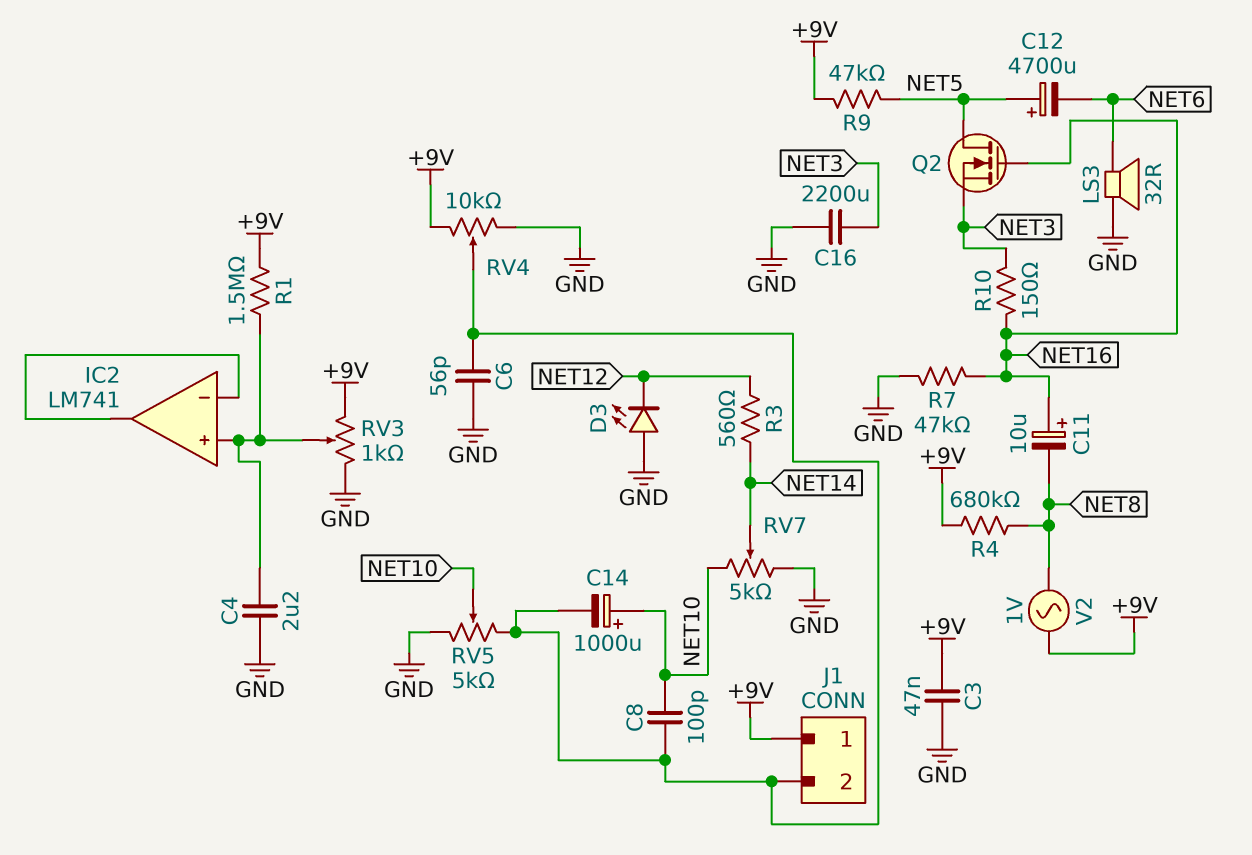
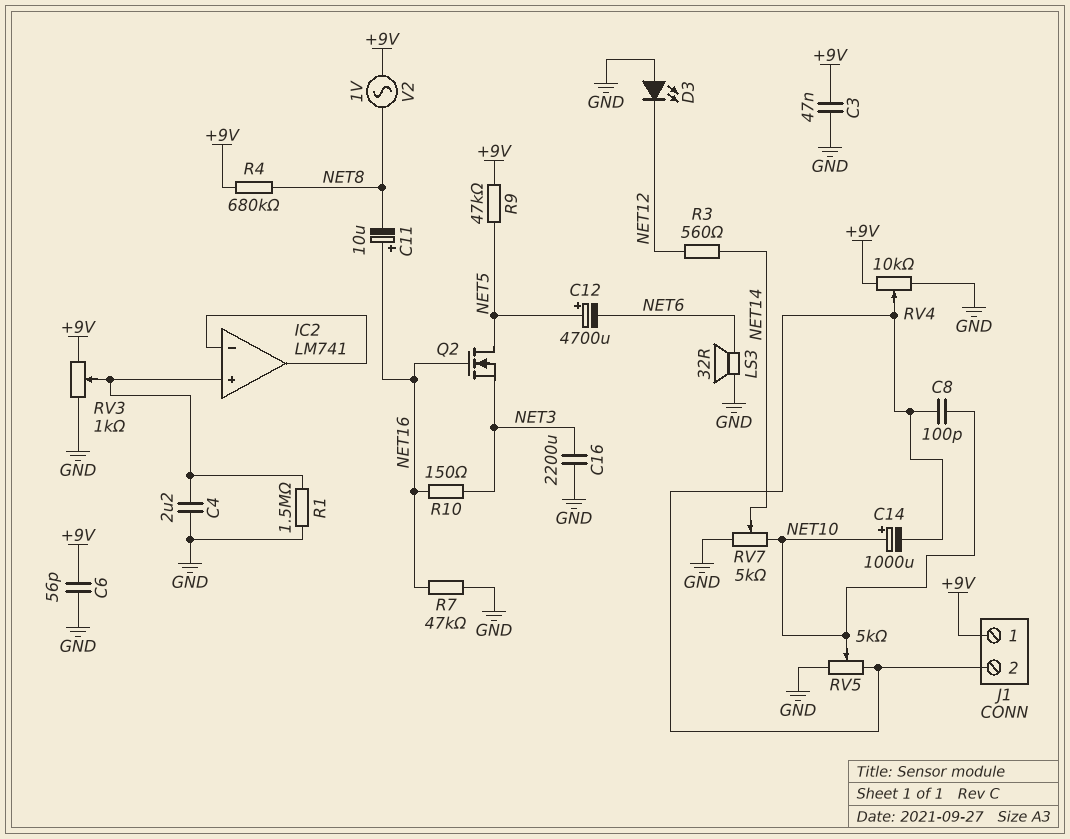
C6: 56pF (GND, J1/2) -> 56pF (+9V, GND)
R1: 1.5M (+9V, IC2/in+) -> 1.5M (GND, IC2/in+)

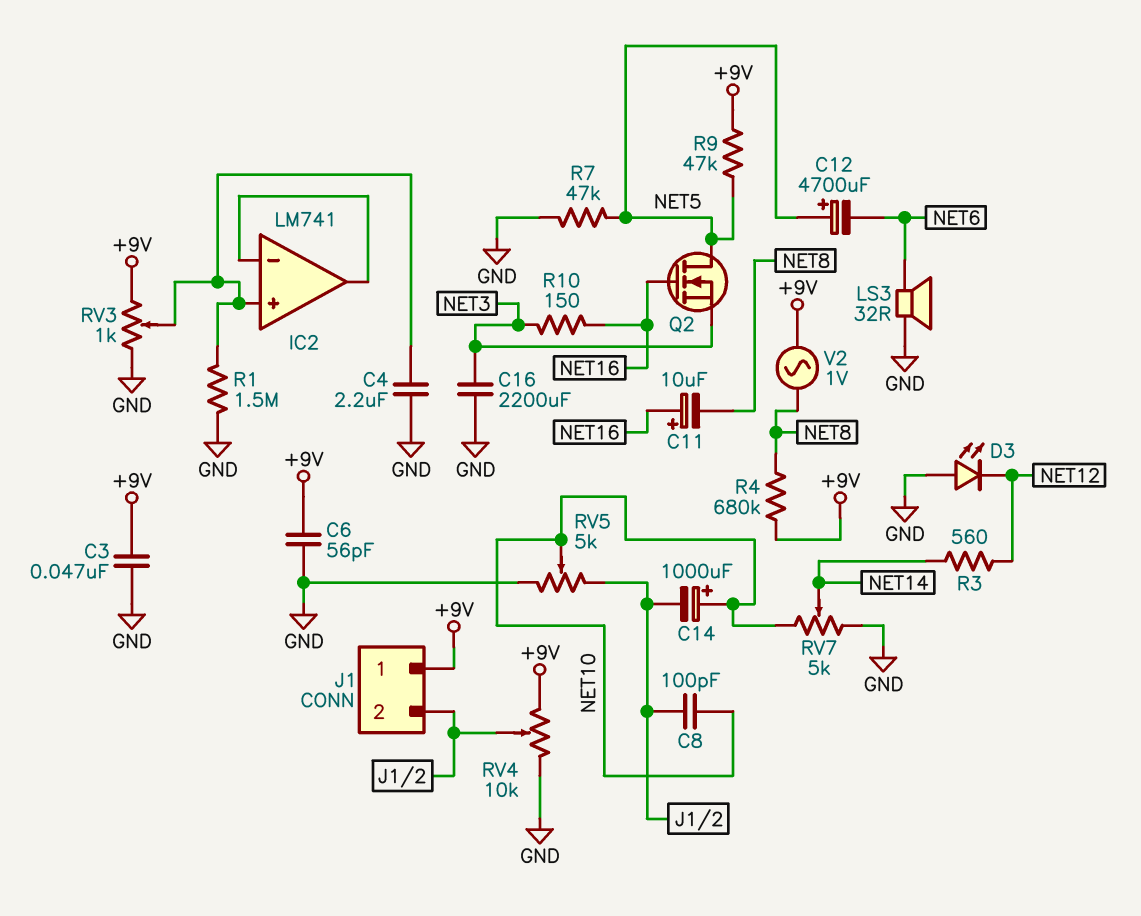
R7: 47k (GND, NET16) -> 47k (GND, NET5)

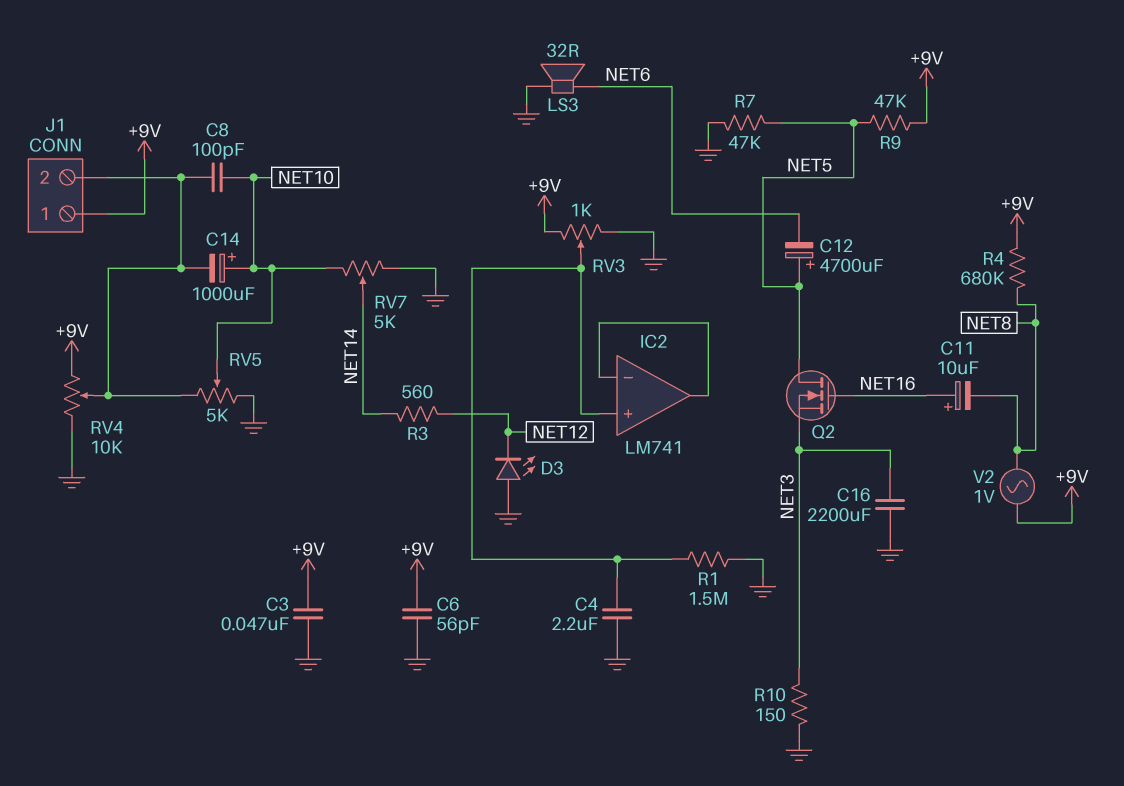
R10: 150 (NET3, NET16) -> 150 (GND, NET3)

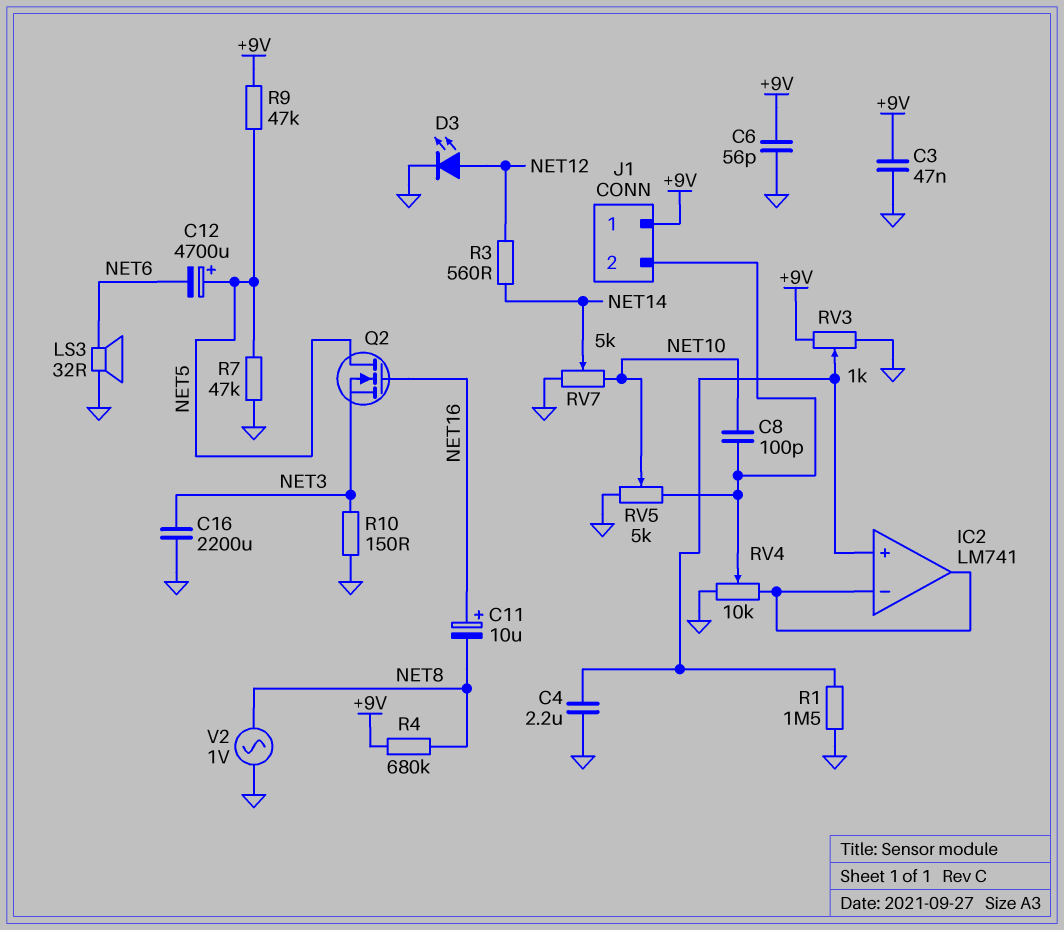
C14: 1000uF (plus NET10, minus J1/2) -> none
D3: LED (A GND, K NET12) -> LED (A NET12, K GND)
RV4: 10k (+9V, GND, wiper J1/2) -> 10k (GND, IC2/in-, wiper J1/2)
V2: AC 1V (+9V, NET8) -> AC 1V (GND, NET8)

